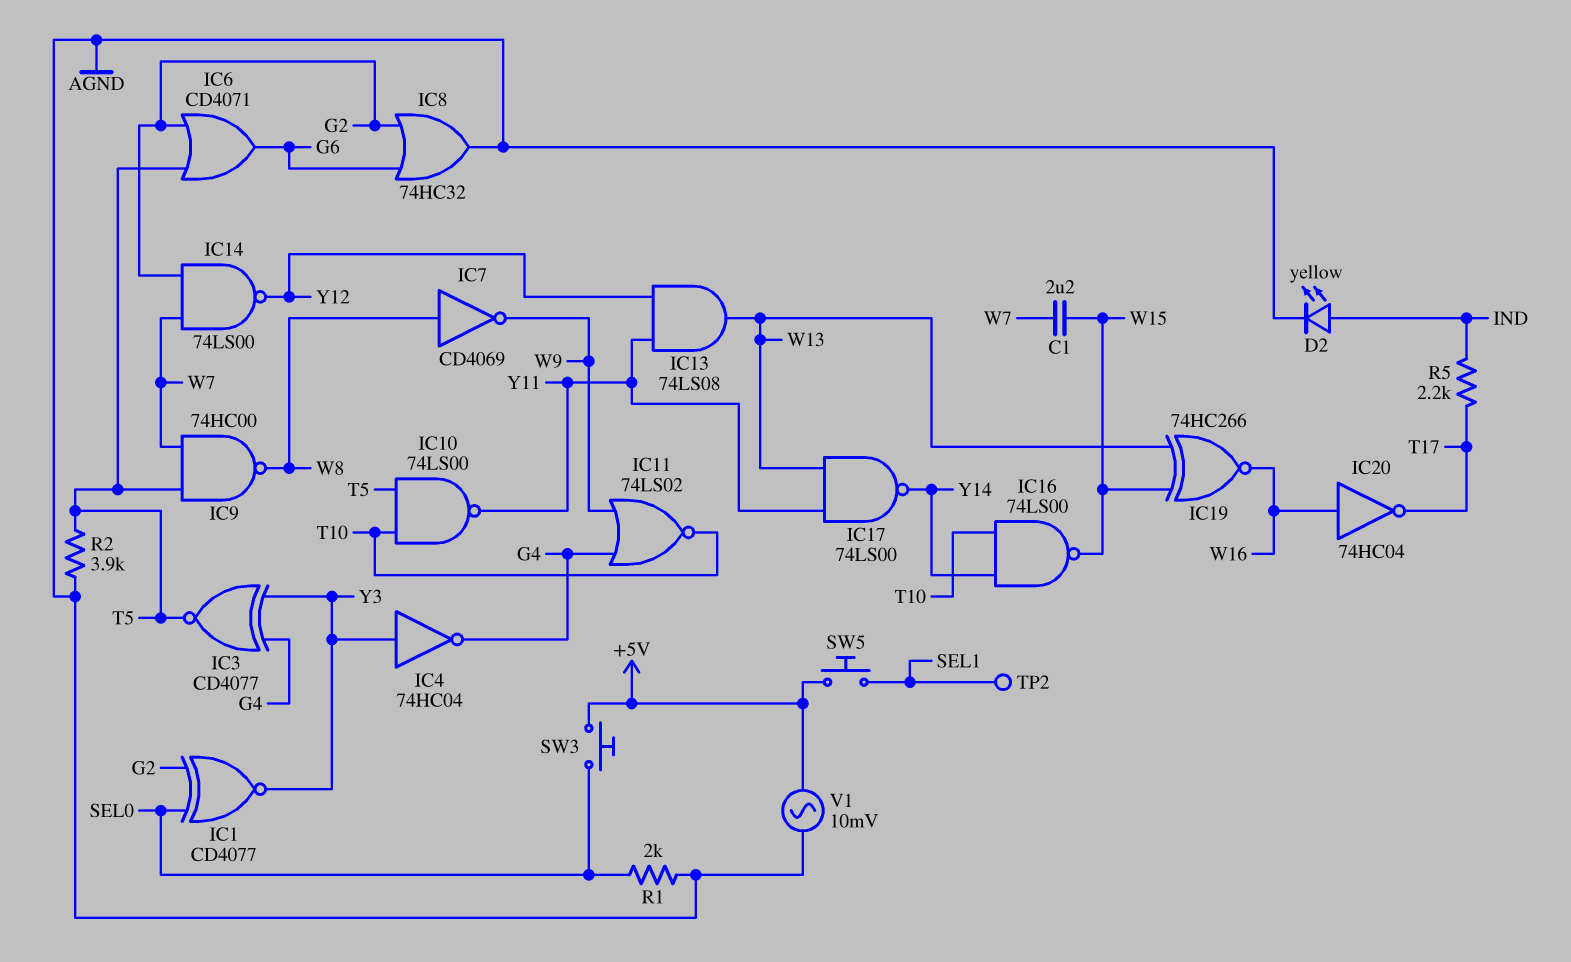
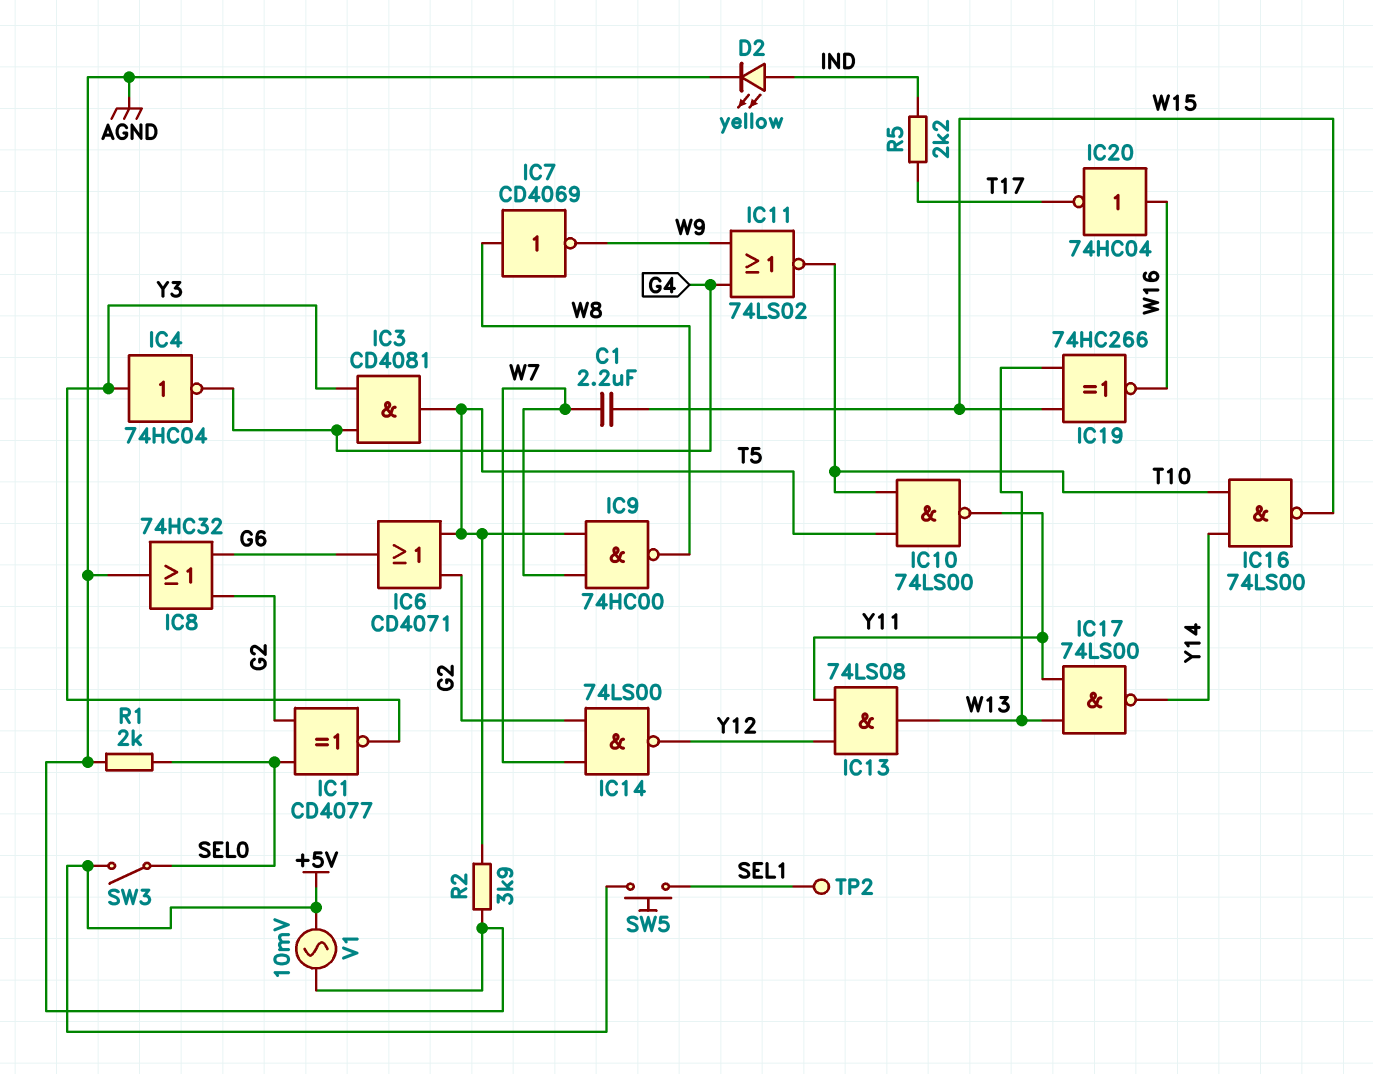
IC3: XNOR CD4077 (in G4, in Y3, out T5) -> AND CD4081 (in G4, in Y3, out T5)
SW3: button (+5V, SEL0) -> switch (+5V, SEL0)

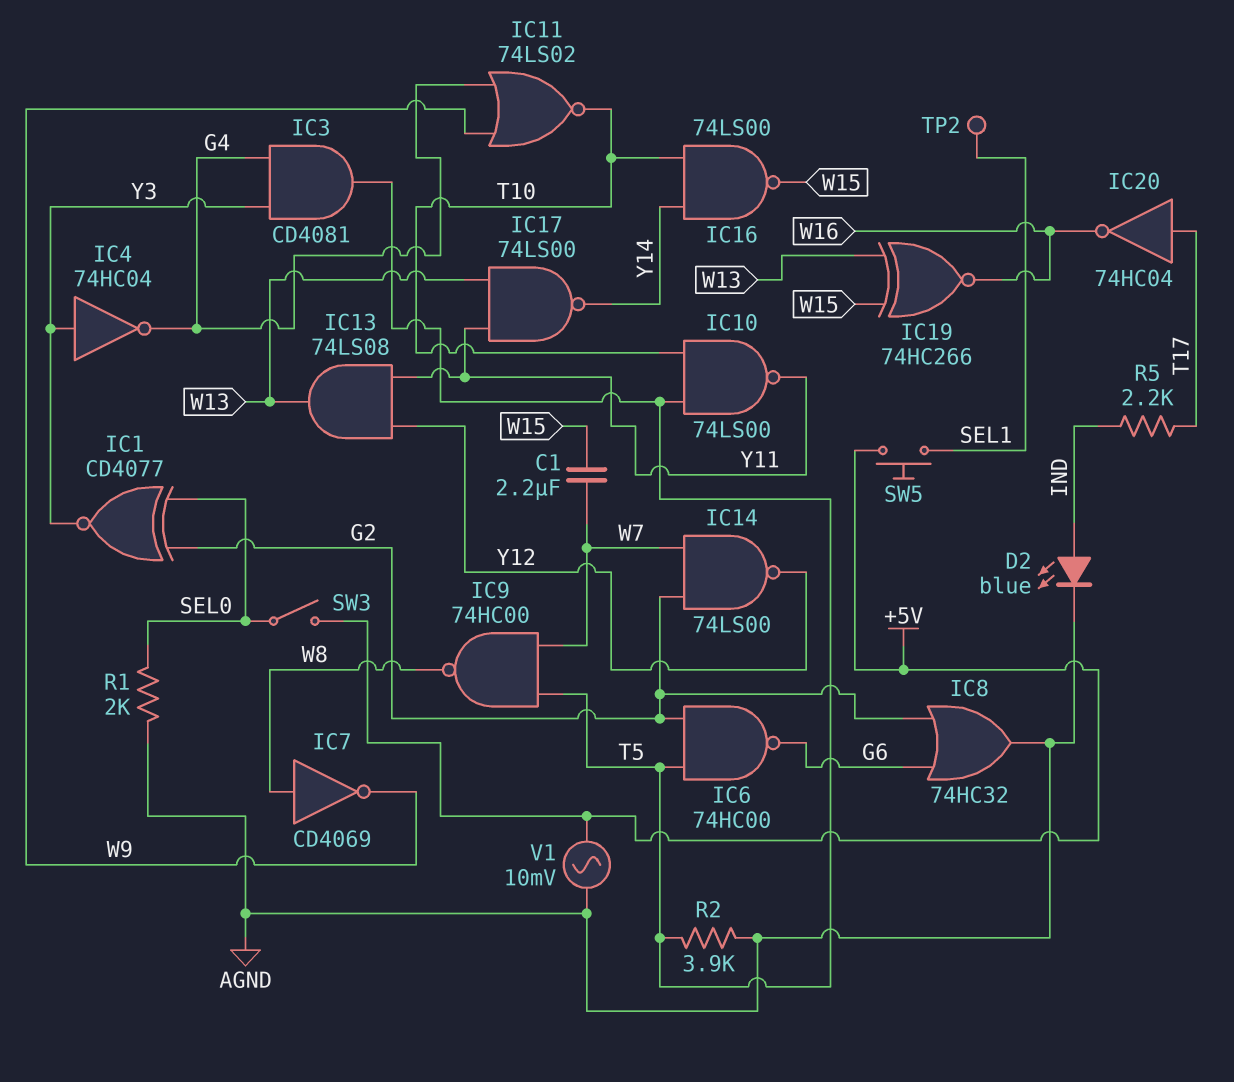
D2: LED yellow (A IND, K AGND) -> LED blue (A IND, K AGND)
IC6: OR CD4071 (in G2, in T5, out G6) -> NAND 74HC00 (in G2, in T5, out G6)
IC20: NOT 74HC04 (in W16, out T17) -> NOT 74HC04 (in T17, out W16)

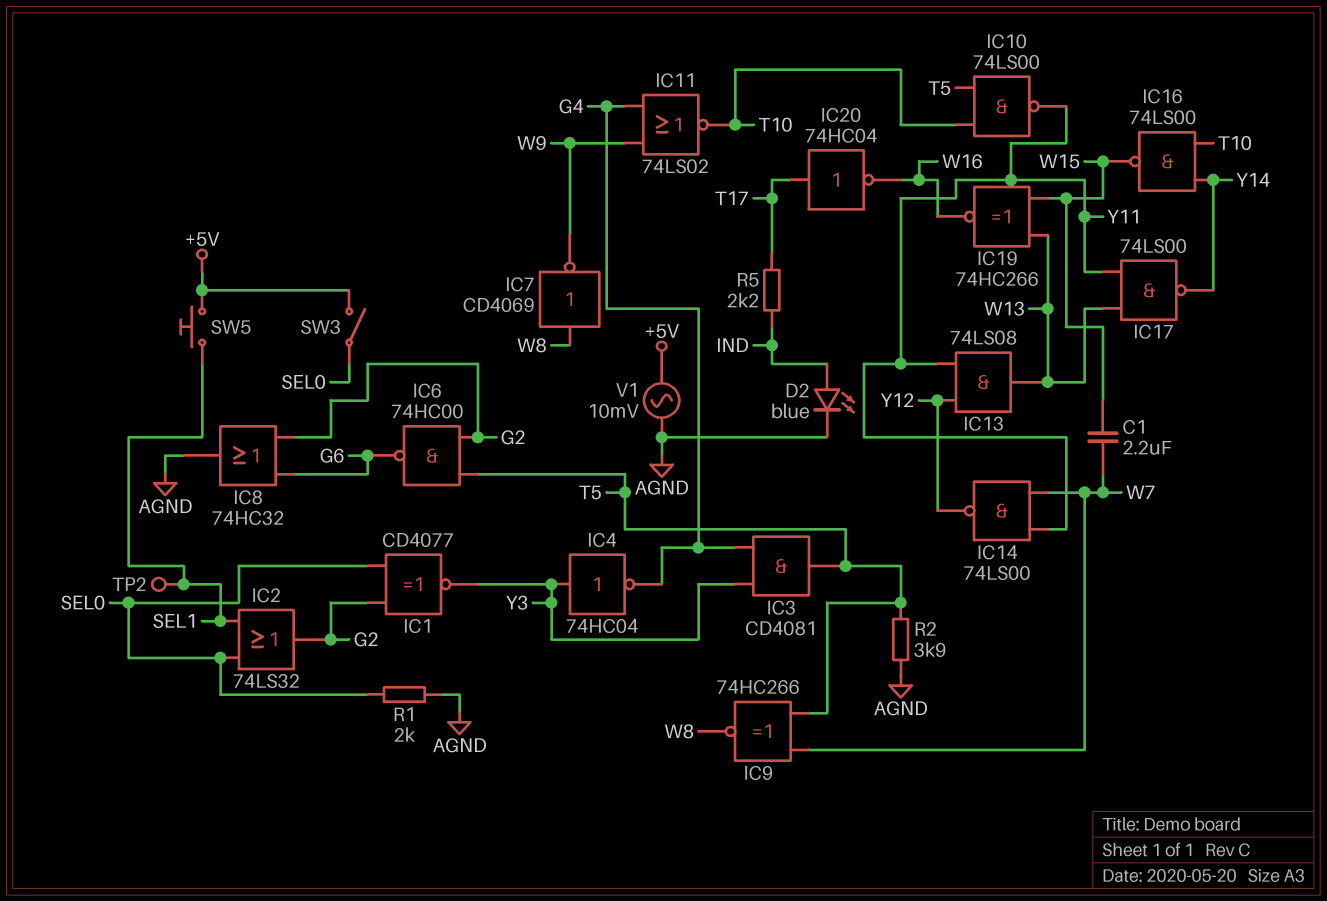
IC2: none -> OR 74LS32 (in SEL0, in SEL1, out G2)
IC9: NAND 74HC00 (in T5, in W7, out W8) -> XNOR 74HC266 (in T5, in W7, out W8)
IC14: NAND 74LS00 (in G2, in W7, out Y12) -> NAND 74LS00 (in W7, in Y11, out Y12)

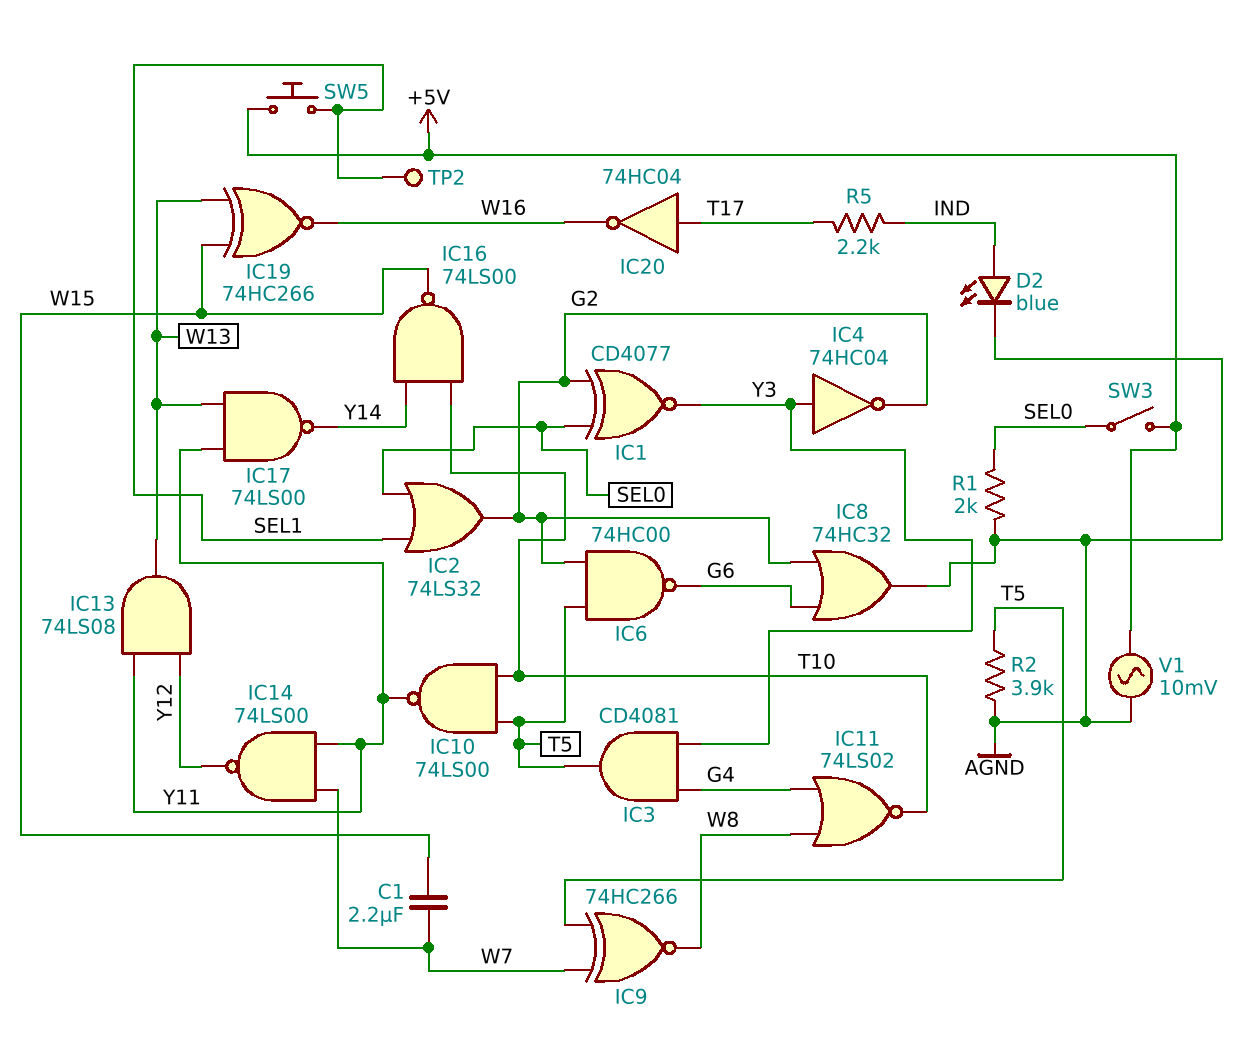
IC4: NOT 74HC04 (in Y3, out G4) -> NOT 74HC04 (in Y3, out G2)
IC7: NOT CD4069 (in W8, out W9) -> none
IC11: NOR 74LS02 (in G4, in W9, out T10) -> NOR 74LS02 (in G4, in W8, out T10)

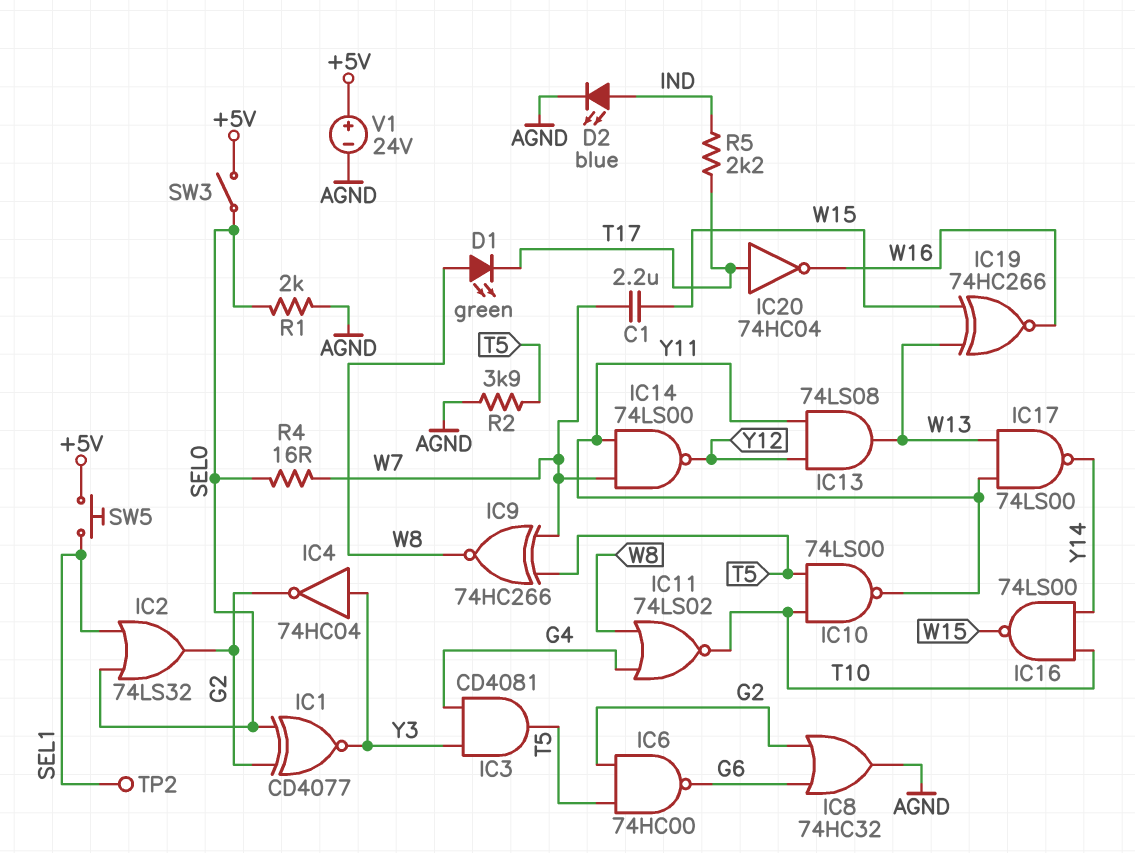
D1: none -> LED green (A W8, K T17)
R4: none -> 16 (SEL0, W7)
V1: AC 10mV (+5V, AGND) -> 24V (plus +5V, minus AGND)

